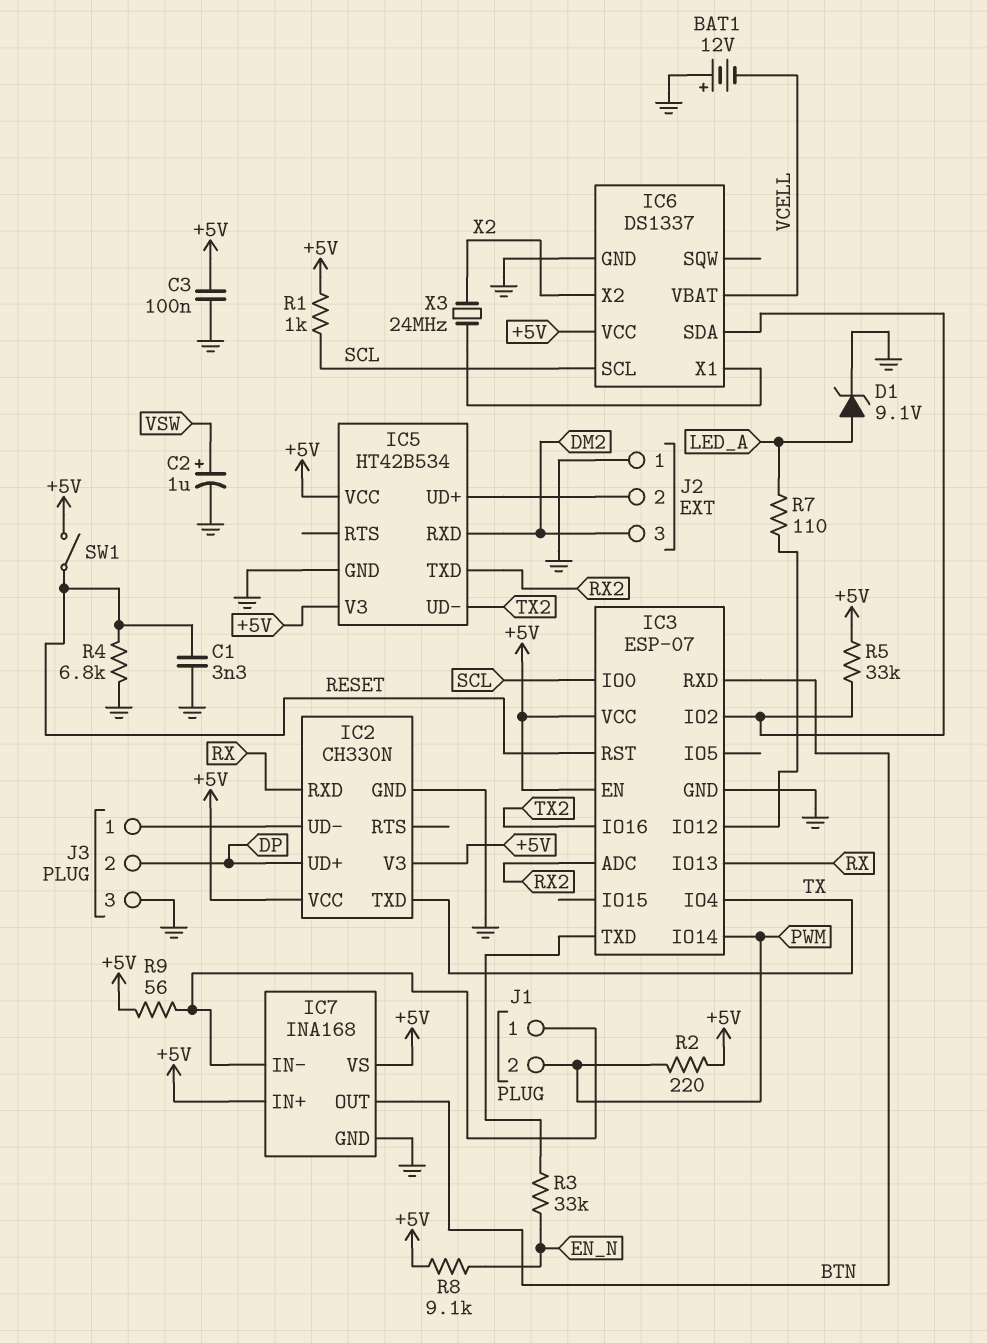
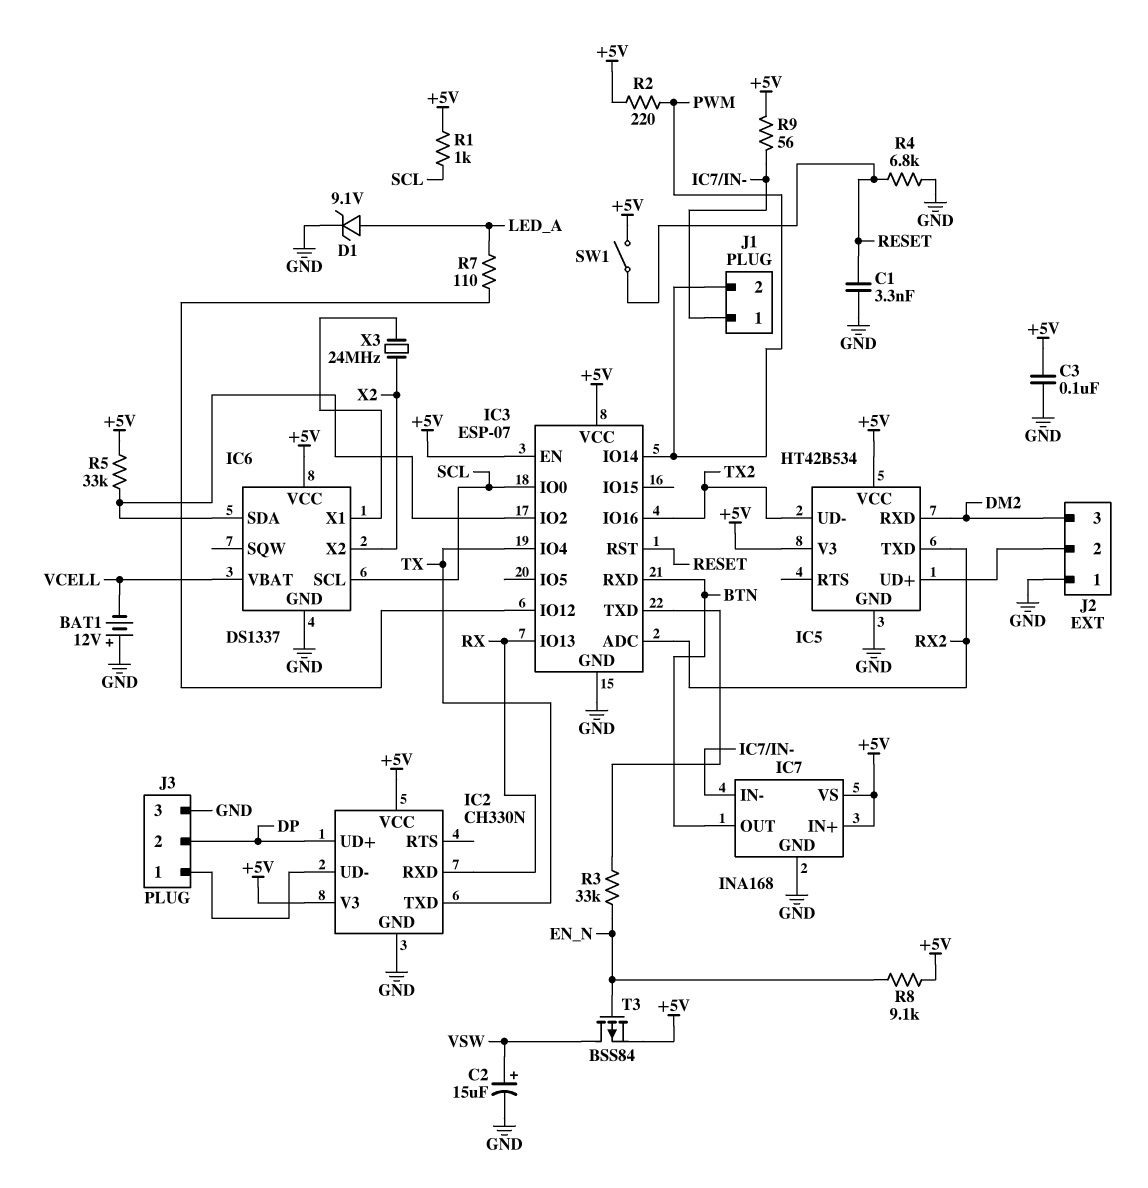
C2: 1uF (plus VSW, minus GND) -> 15uF (plus VSW, minus GND)
T3: none -> PMOS BSS84 (G EN_N, D VSW, S +5V)

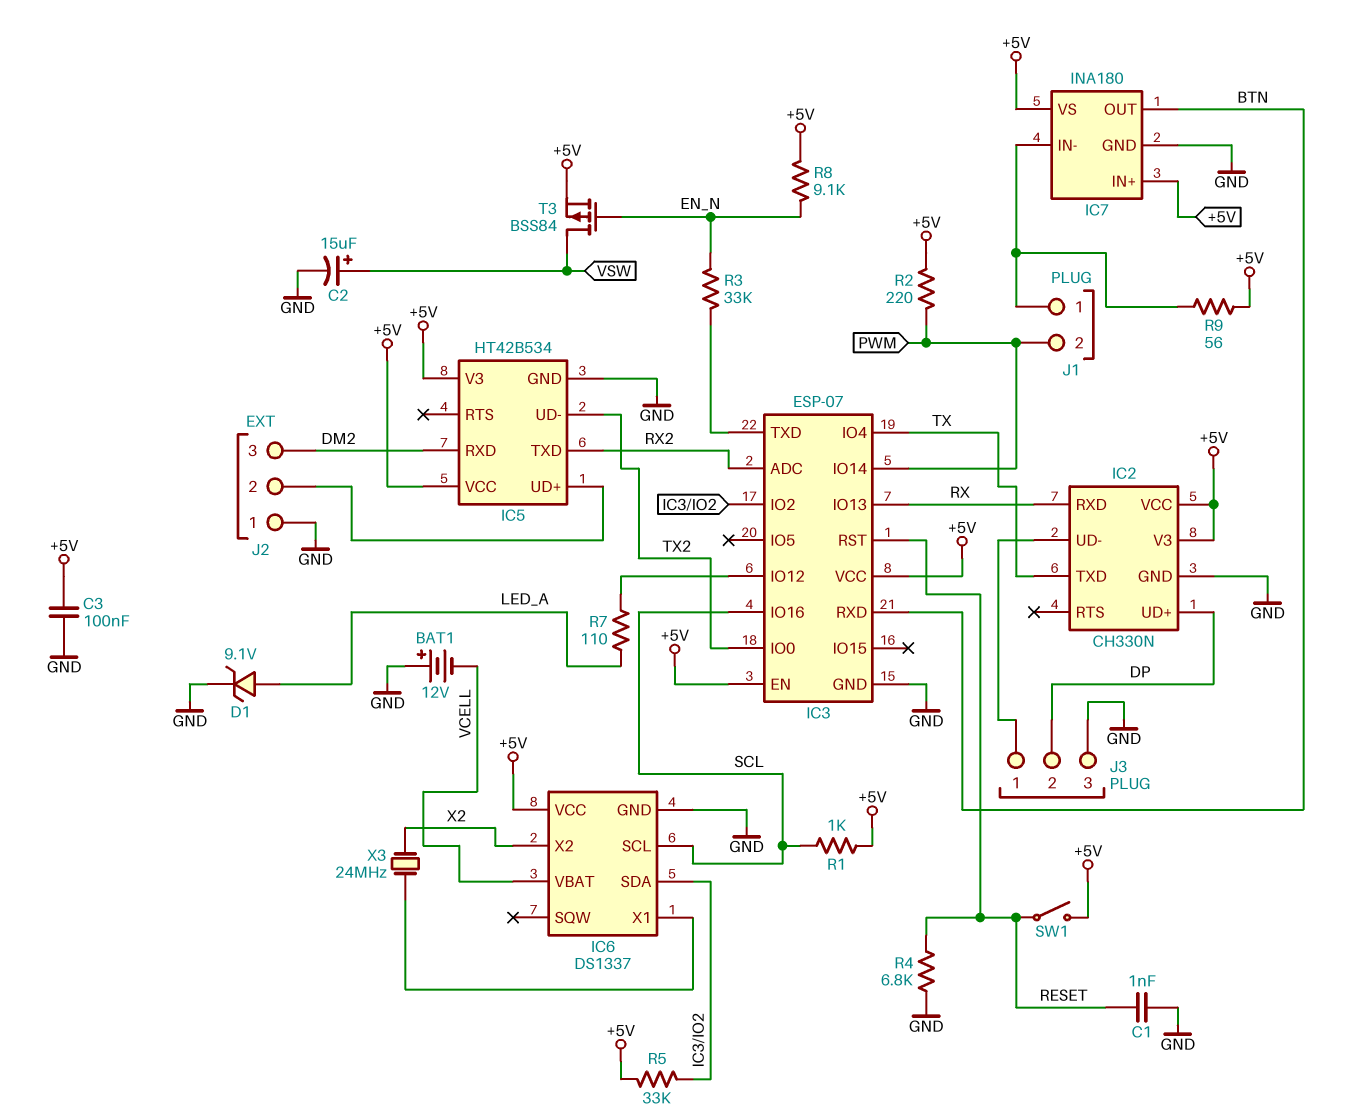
C1: 3.3nF (GND, RESET) -> 1nF (GND, RESET)
IC3 pin IO0: SCL -> TX2
IC3 pin IO16: TX2 -> SCL
IC7: INA168 -> INA180

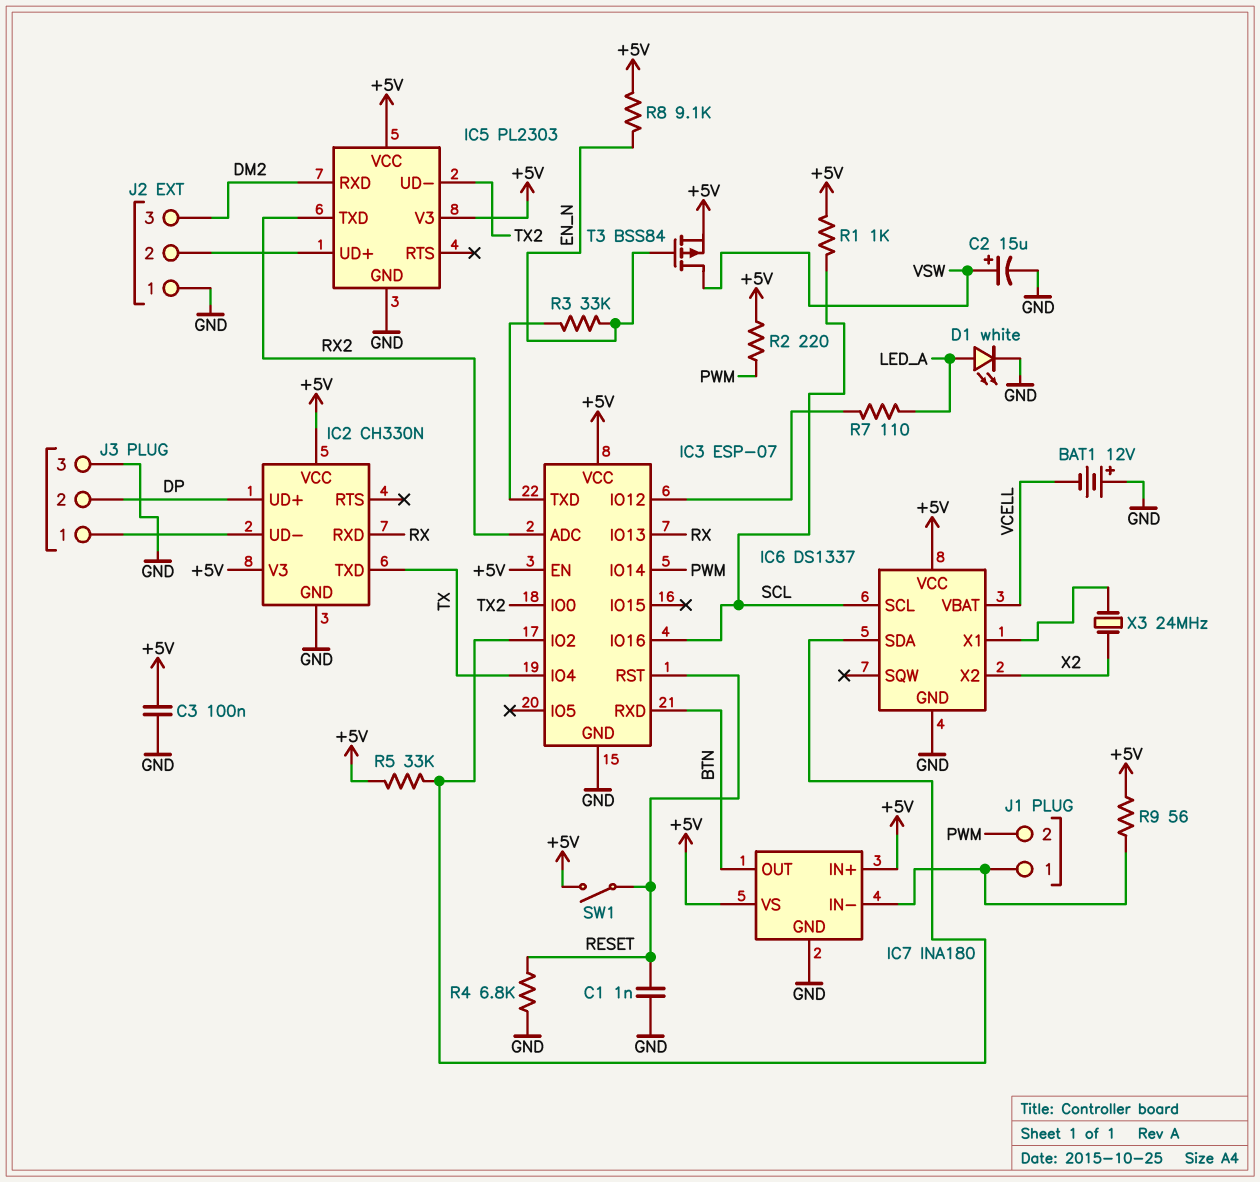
D1: zener 9.1V (A LED_A, K GND) -> LED white (A LED_A, K GND)
IC5: HT42B534 -> PL2303

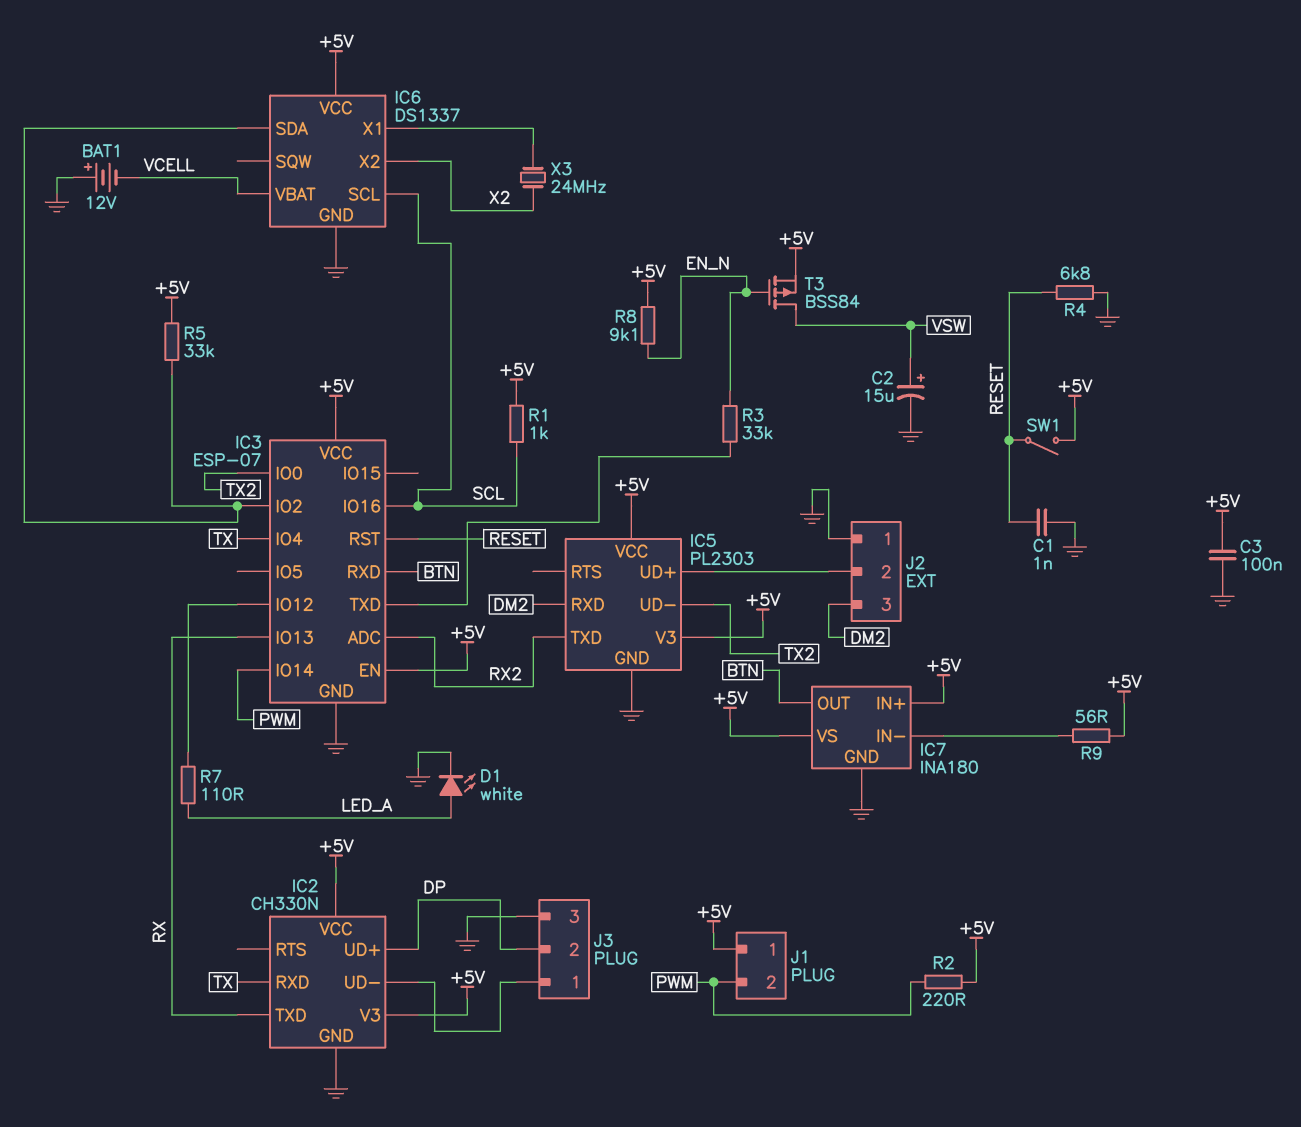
IC2 pin RXD: RX -> TX
IC2 pin TXD: TX -> RX
J1 pin 1: IC7/IN- -> +5V

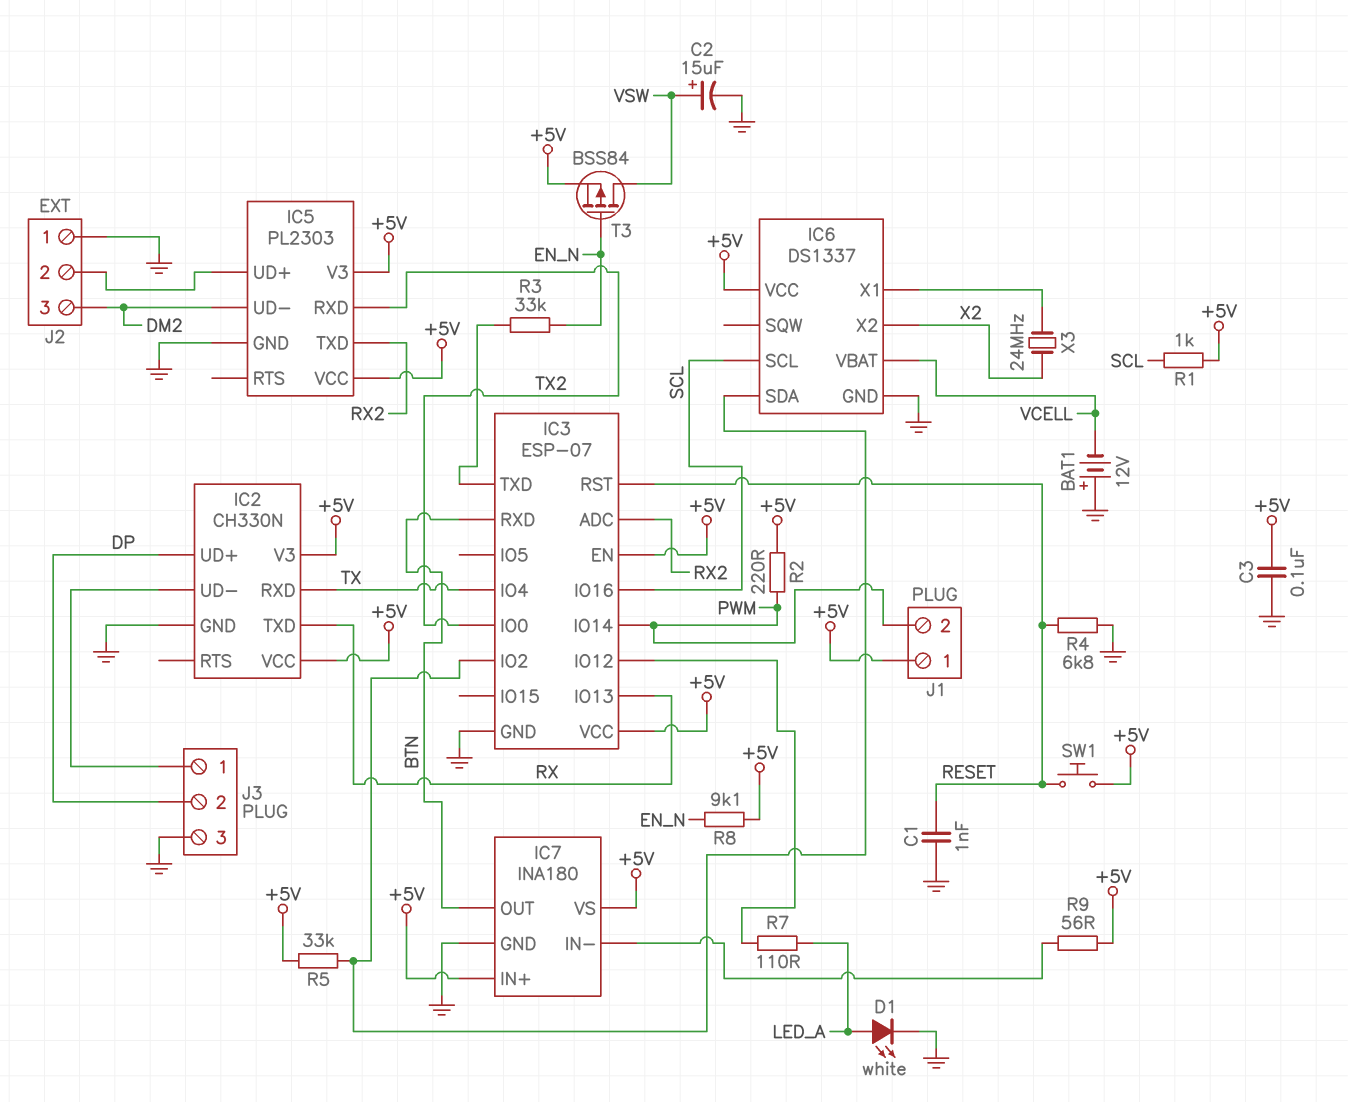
IC5 pin RXD: DM2 -> TX2
IC5 pin UD-: TX2 -> DM2
SW1: switch (+5V, RESET) -> button (+5V, RESET)

